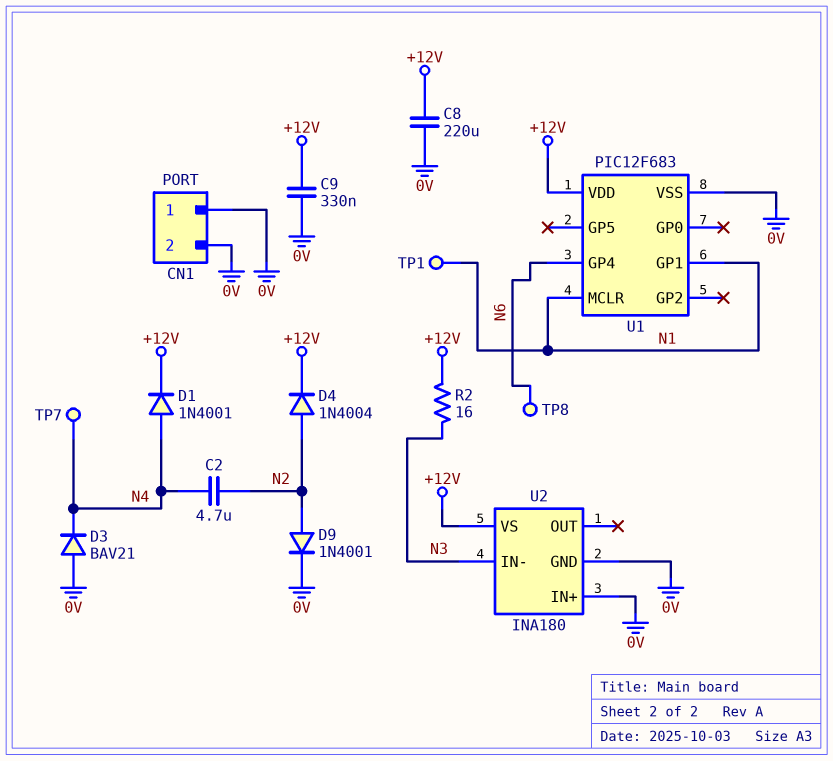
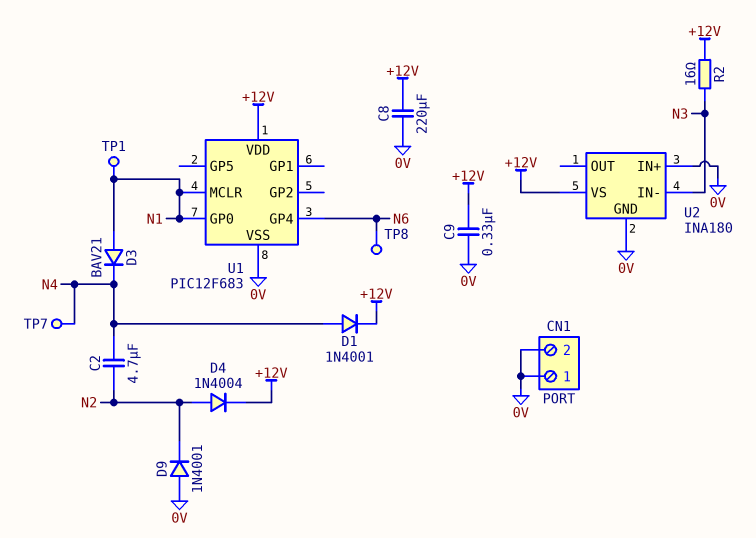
D3: diode BAV21 (A 0V, K N4) -> diode BAV21 (A N1, K N4)
D9: diode 1N4001 (A N2, K 0V) -> diode 1N4001 (A 0V, K N2)
U1 pin GP0: none -> N1
U1 pin GP1: N1 -> none

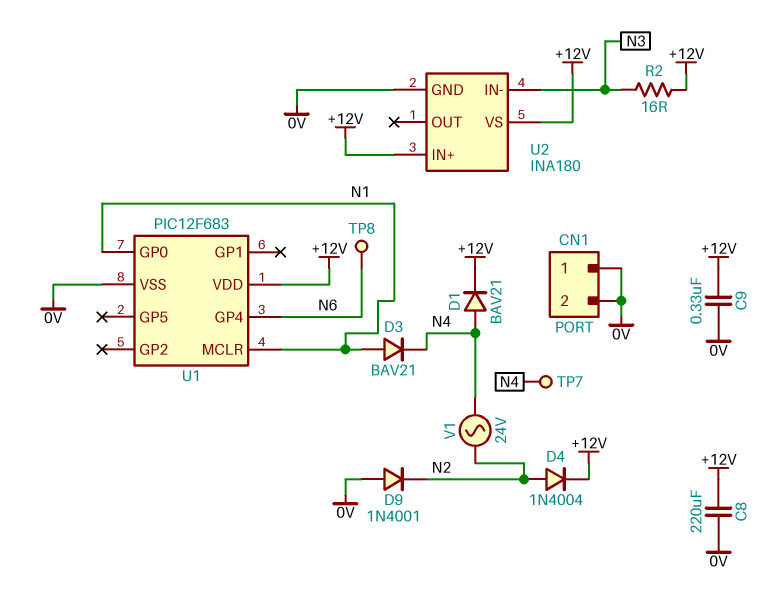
C2: 4.7uF (N2, N4) -> none
D1: diode 1N4001 (A N4, K +12V) -> diode BAV21 (A N4, K +12V)
TP1: test point (N1) -> none
U2 pin IN+: 0V -> +12V
V1: none -> AC 24V (N2, N4)

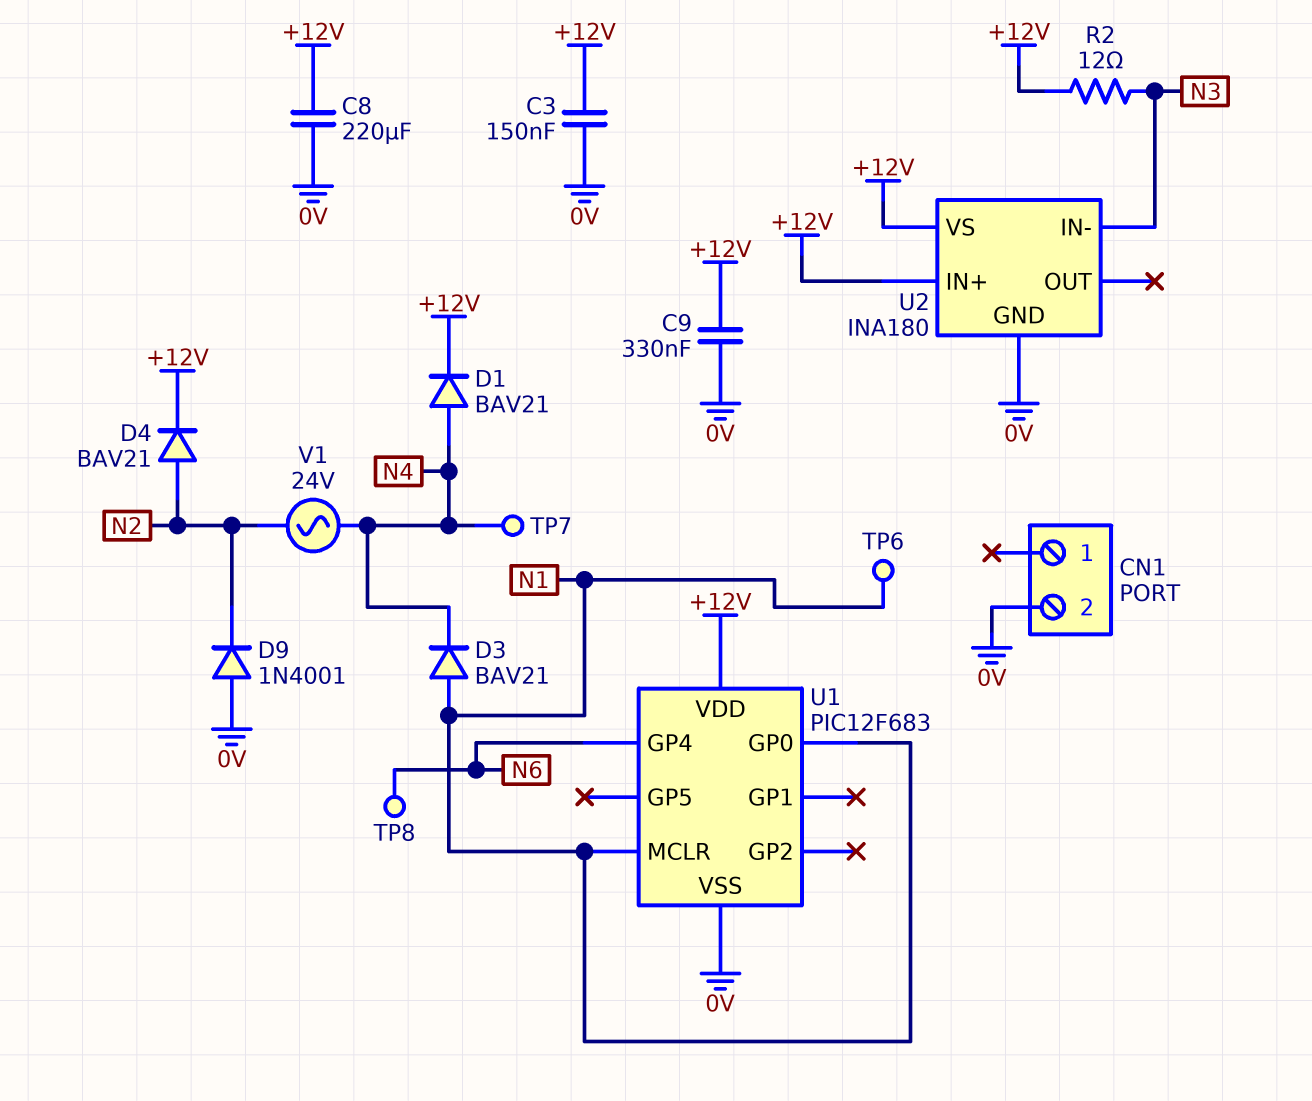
C3: none -> 150nF (+12V, 0V)
CN1 pin 1: 0V -> none
D4: diode 1N4004 (A N2, K +12V) -> diode BAV21 (A N2, K +12V)
R2: 16 (+12V, N3) -> 12 (+12V, N3)
TP6: none -> test point (N1)

